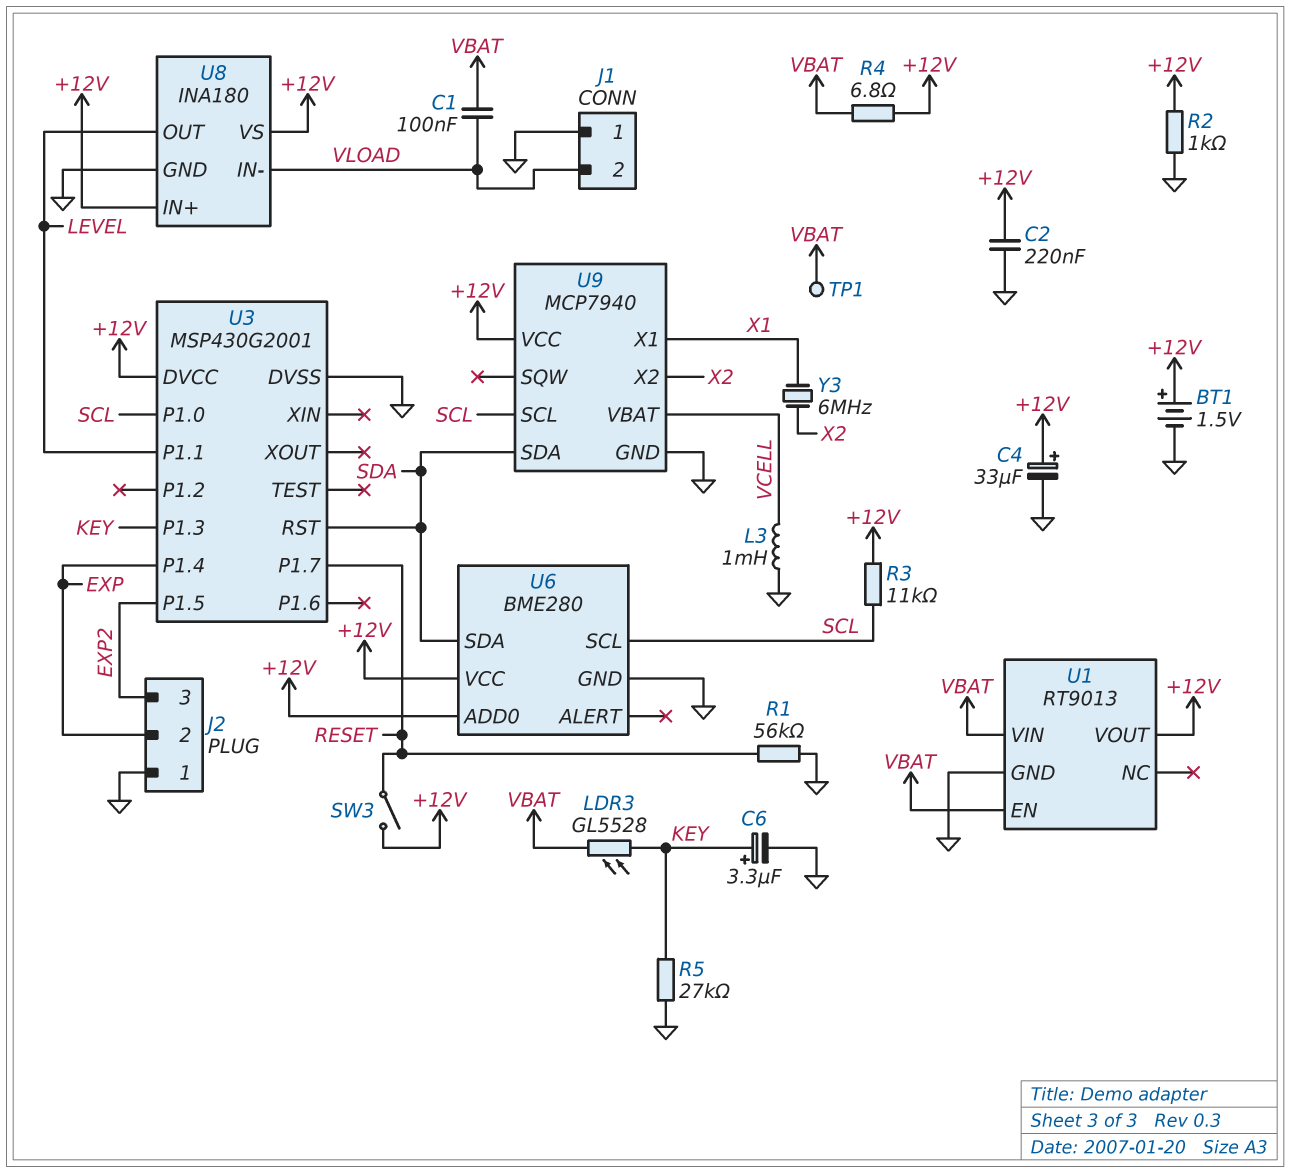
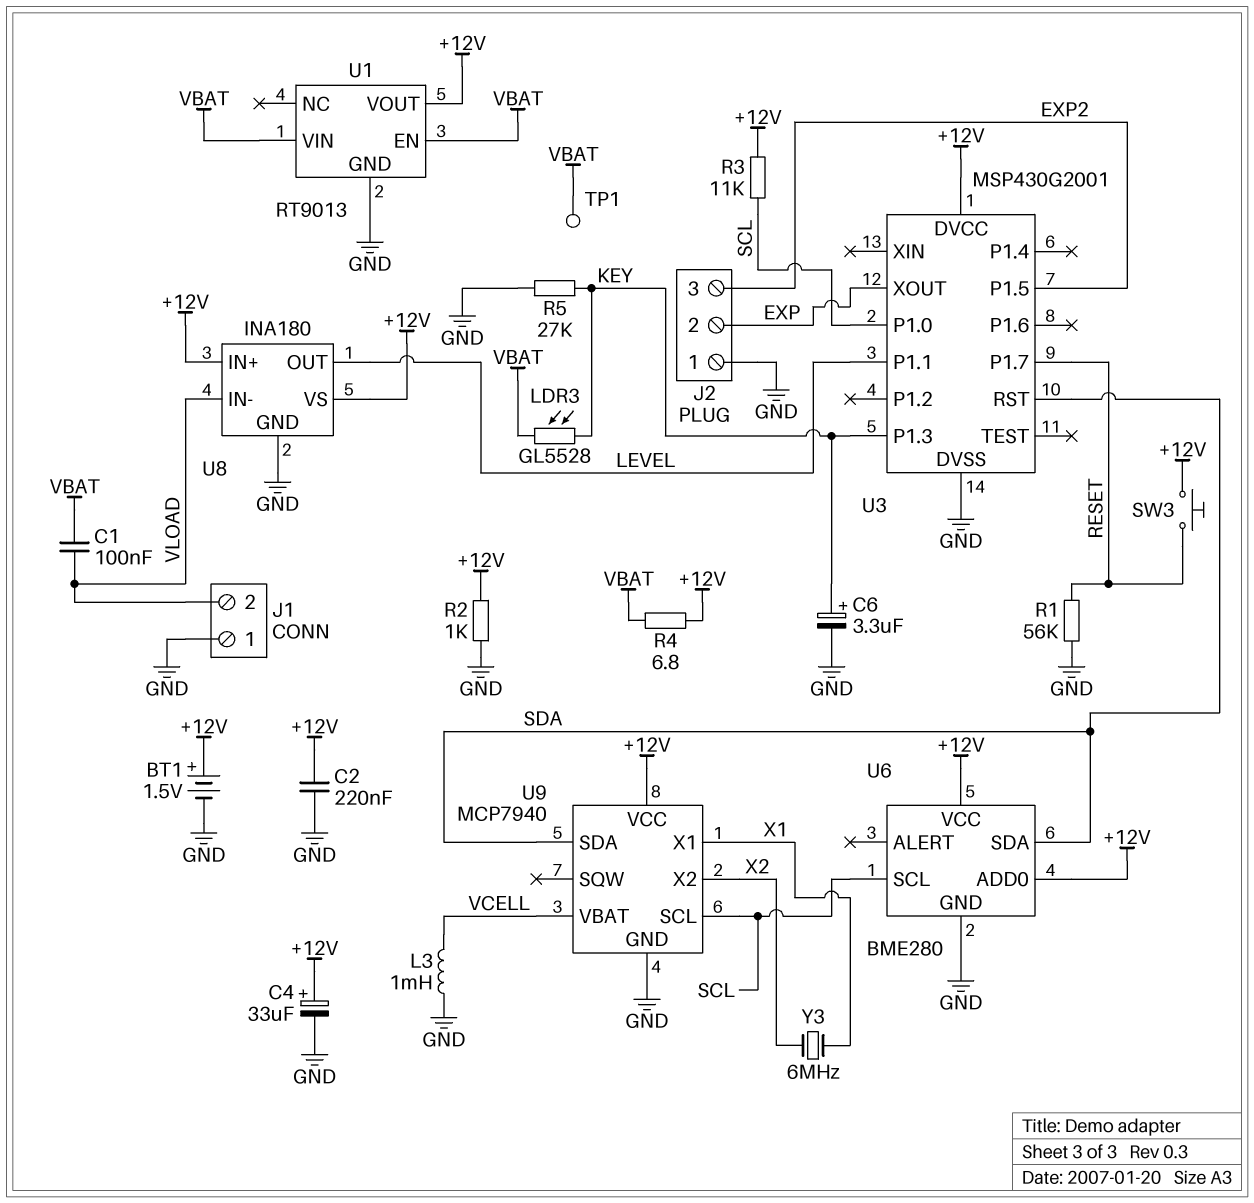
SW3: switch (+12V, RESET) -> button (+12V, RESET)
U3 pin P1.4: EXP -> none
U3 pin XOUT: none -> EXP

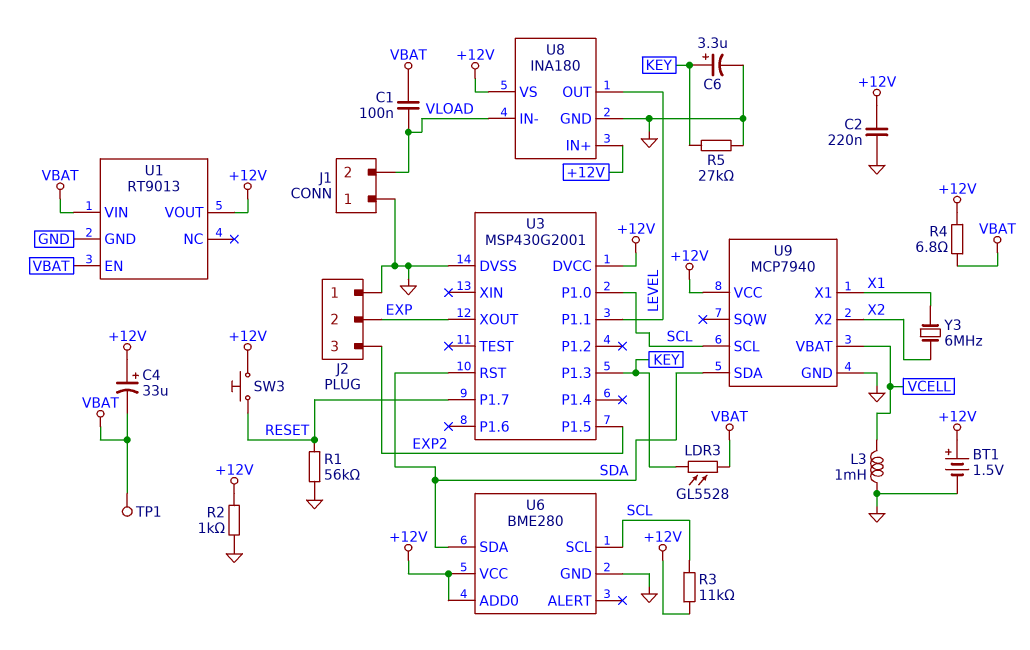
C4: 33uF (plus +12V, minus GND) -> 33uF (plus +12V, minus VBAT)

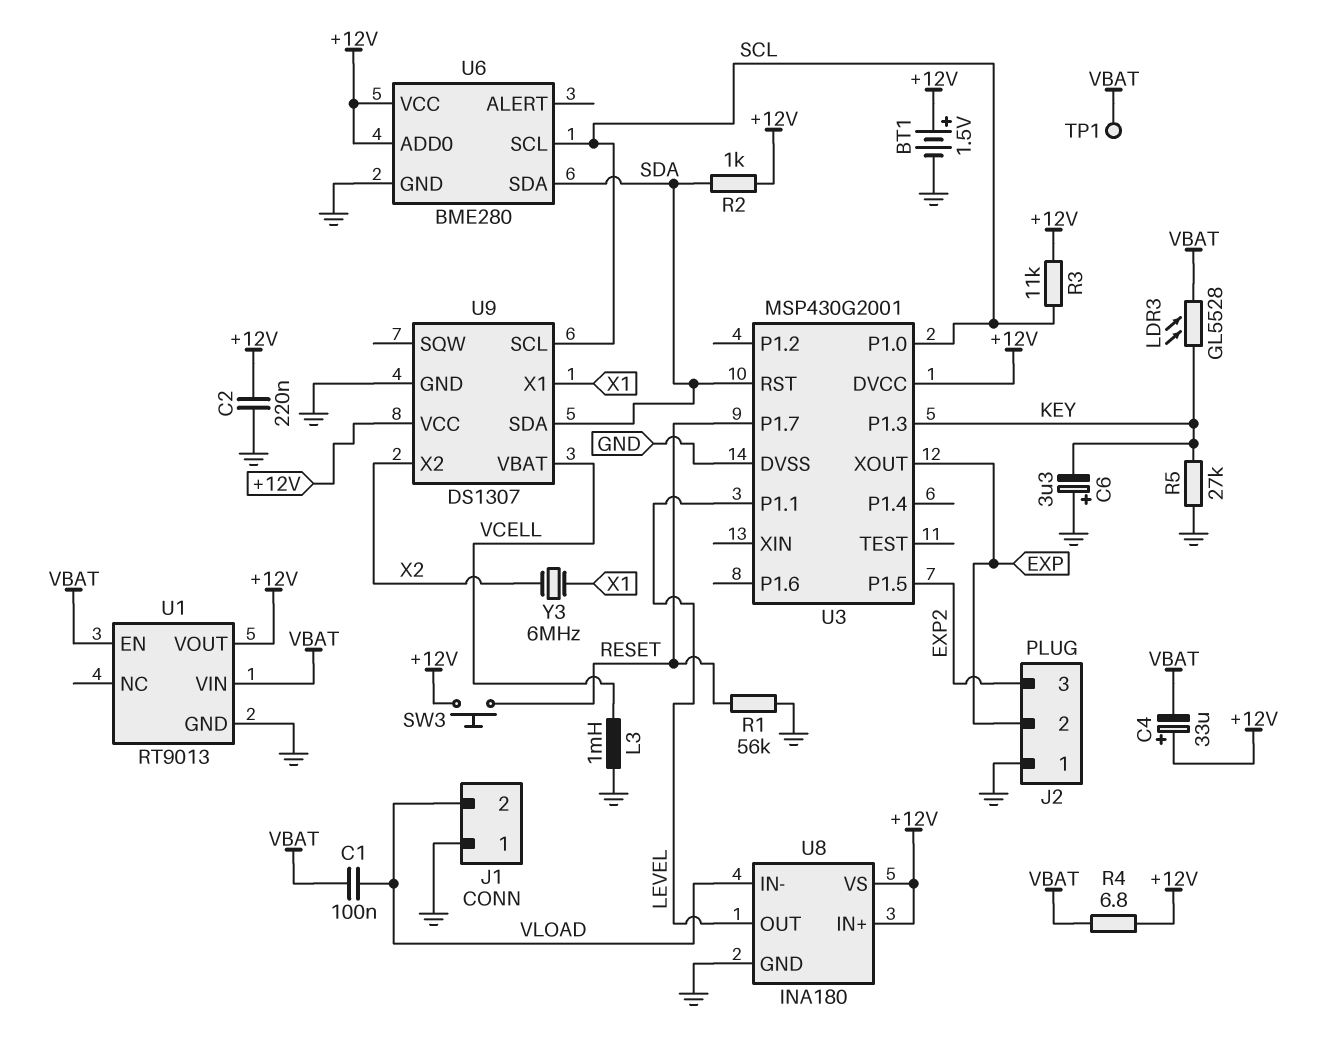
C6: 3.3uF (plus KEY, minus GND) -> 3.3uF (plus GND, minus KEY)
R2: 1k (+12V, GND) -> 1k (+12V, SDA)
U9: MCP7940 -> DS1307

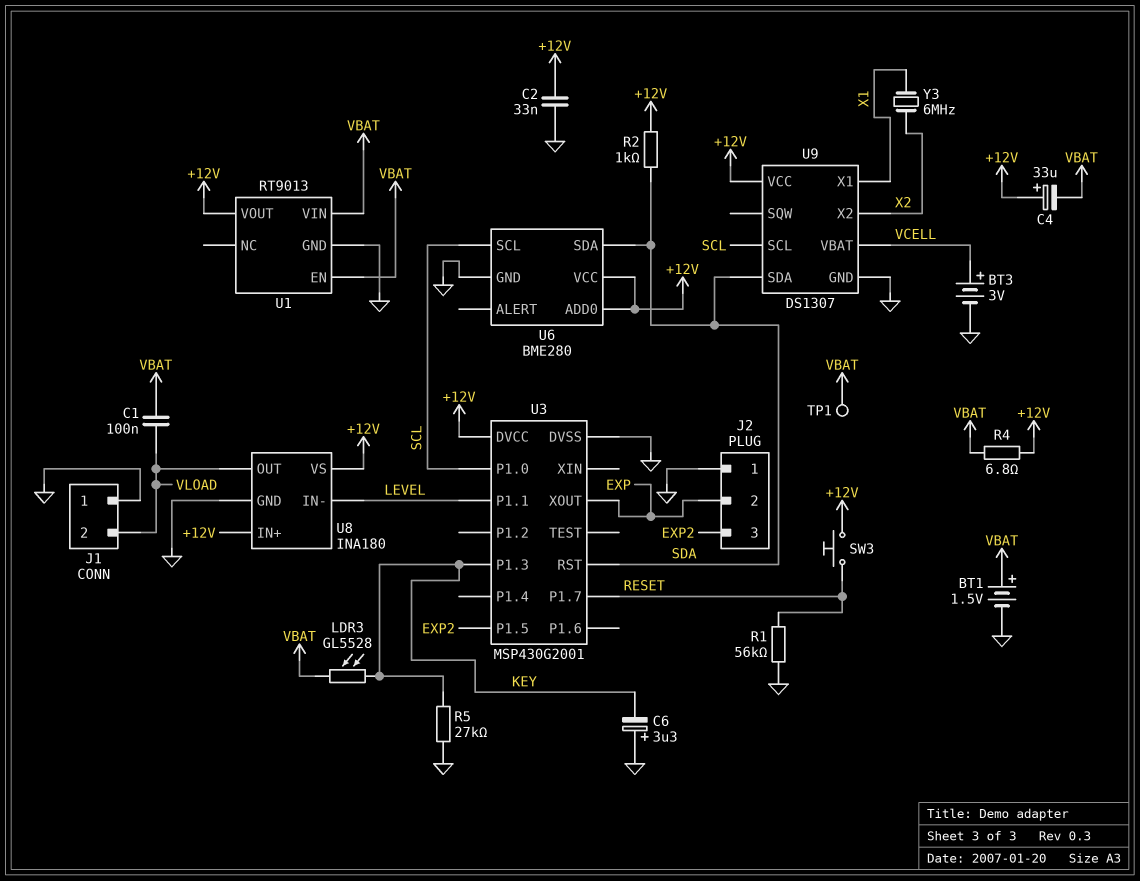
BT1: 1.5V (plus +12V, minus GND) -> 1.5V (plus VBAT, minus GND)
BT3: none -> 3V (plus VCELL, minus GND)
C2: 220nF (+12V, GND) -> 33nF (+12V, GND)
L3: 1mH (GND, VCELL) -> none
R3: 11k (+12V, SCL) -> none
U8 pin IN-: VLOAD -> LEVEL
U8 pin OUT: LEVEL -> VLOAD

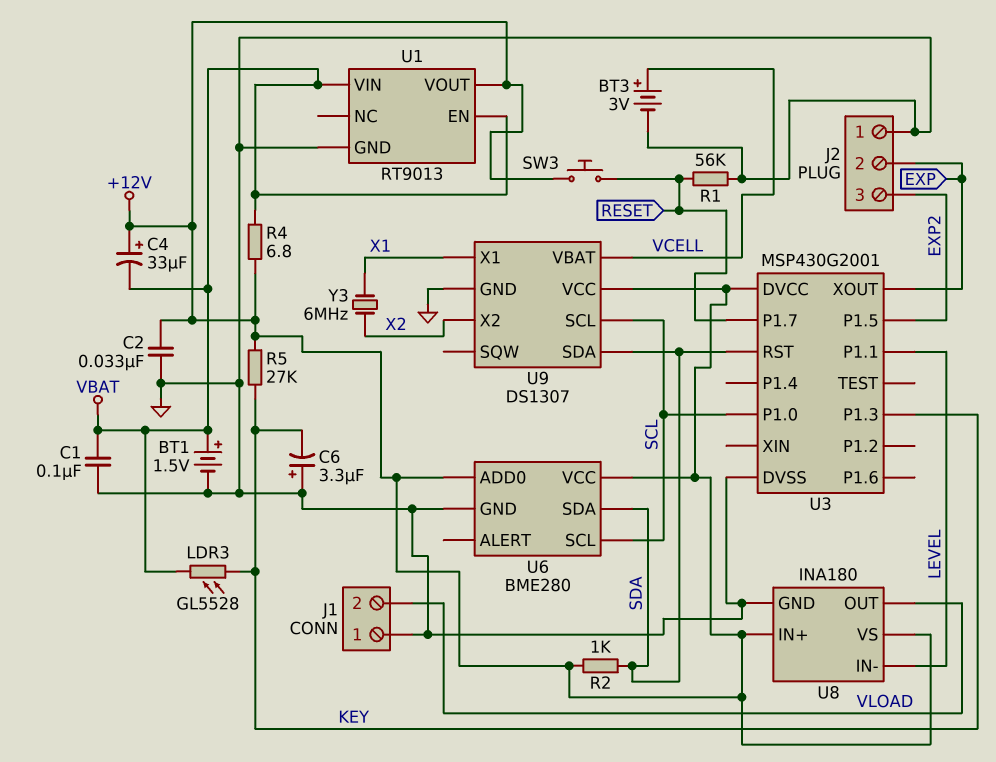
C1: 100nF (VBAT, VLOAD) -> 100nF (GND, VBAT)
R5: 27k (GND, KEY) -> 27k (+12V, KEY)
TP1: test point (VBAT) -> none

